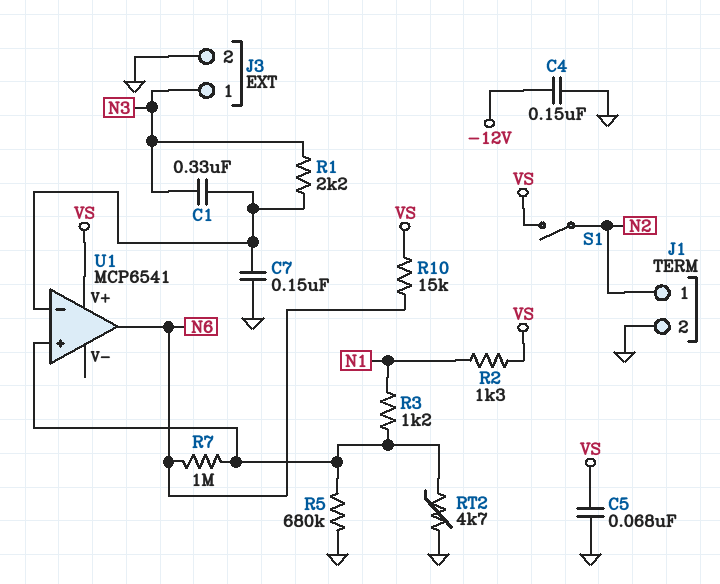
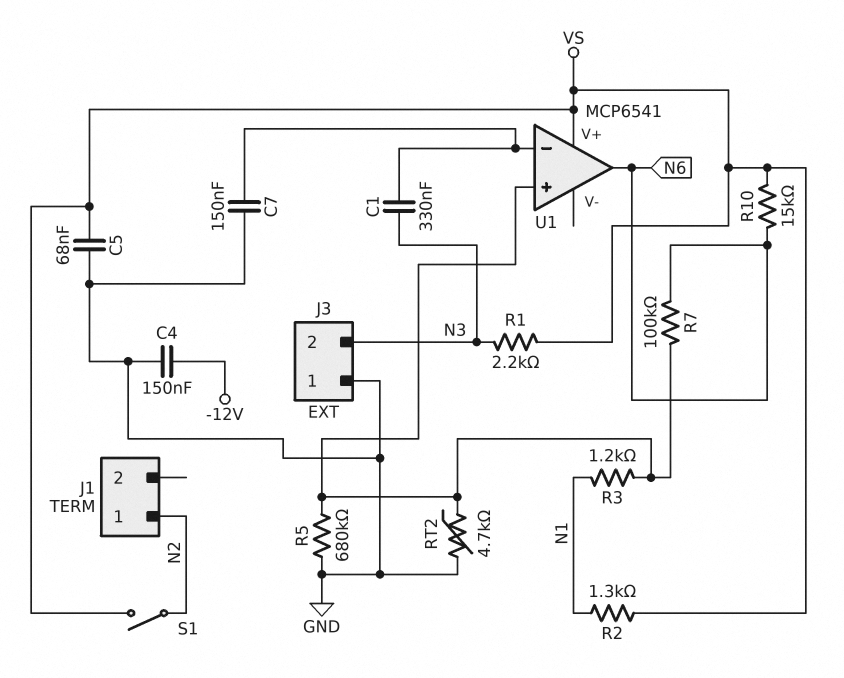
J1 pin 2: GND -> none
J3 pin 1: N3 -> GND
J3 pin 2: GND -> N3
R1: 2.2k (N3, U1/in-) -> 2.2k (N3, VS)
R7: 1M (N6, U1/in+) -> 100k (N6, U1/in+)

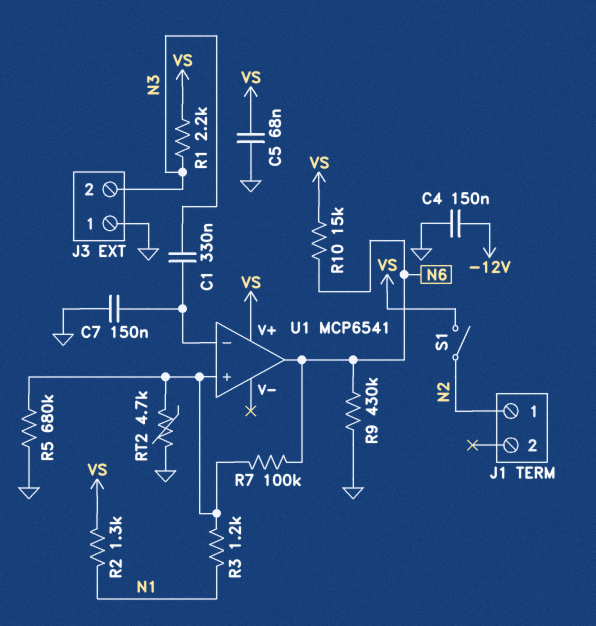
R9: none -> 430k (GND, N6)

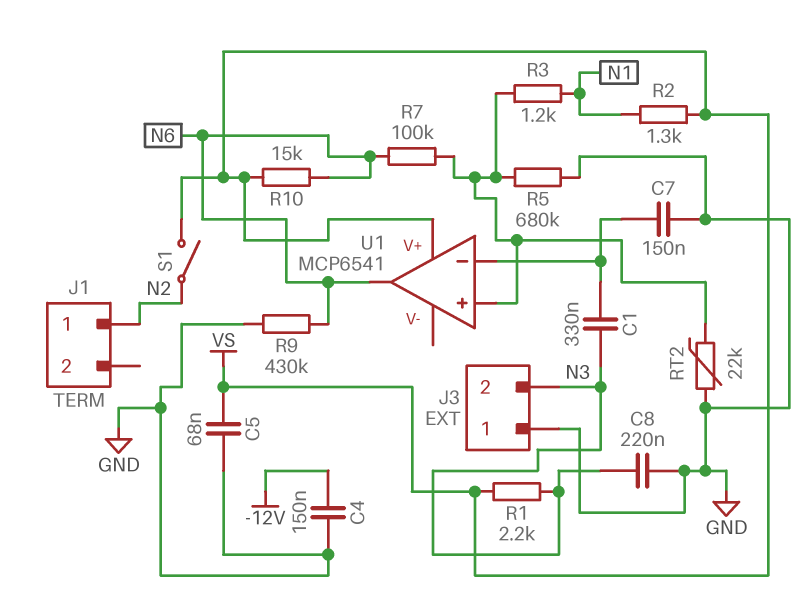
C8: none -> 220nF (GND, N3)
RT2: 4.7k (GND, U1/in+) -> 22k (GND, U1/in+)

